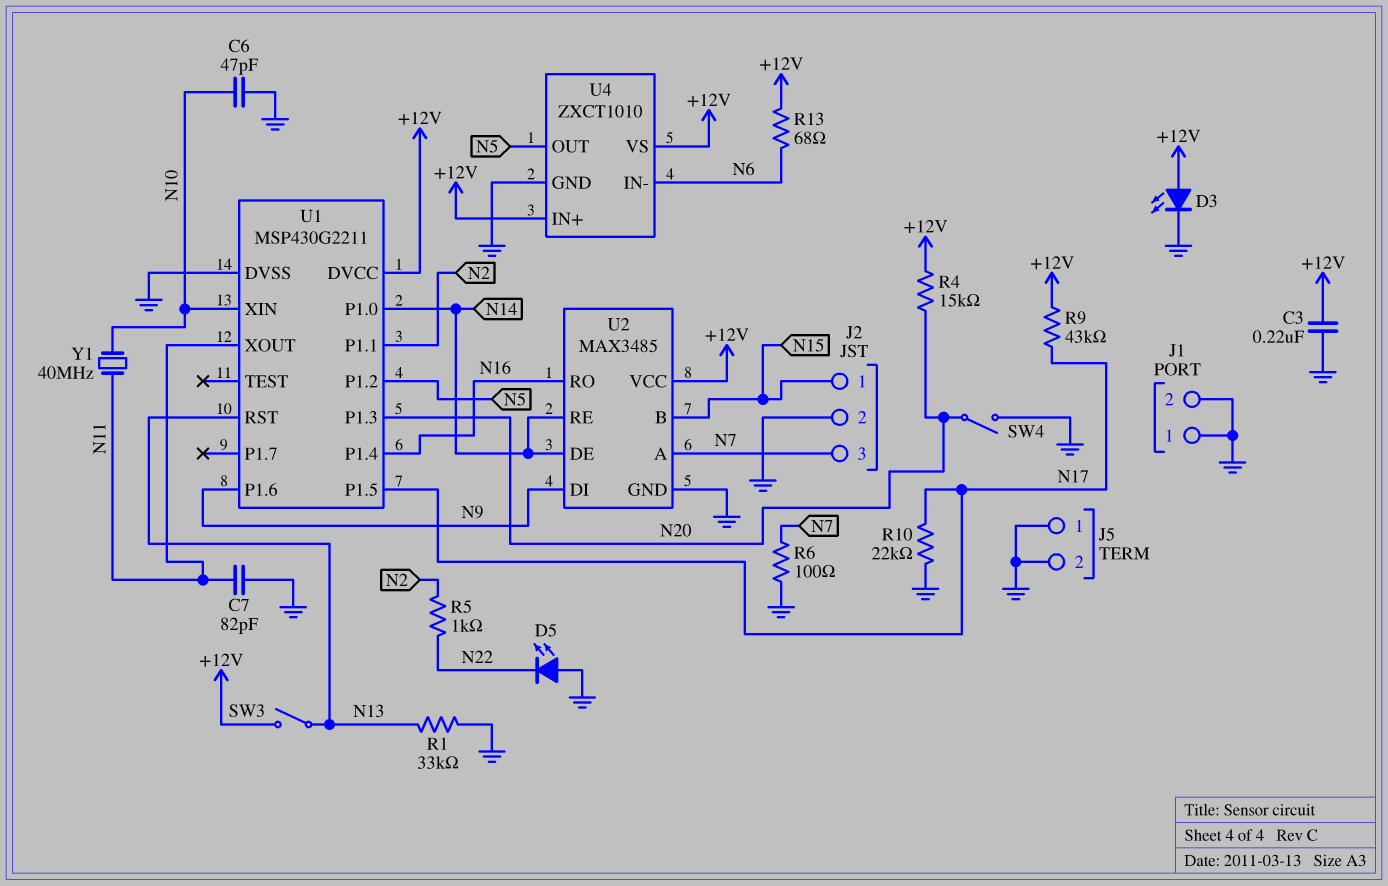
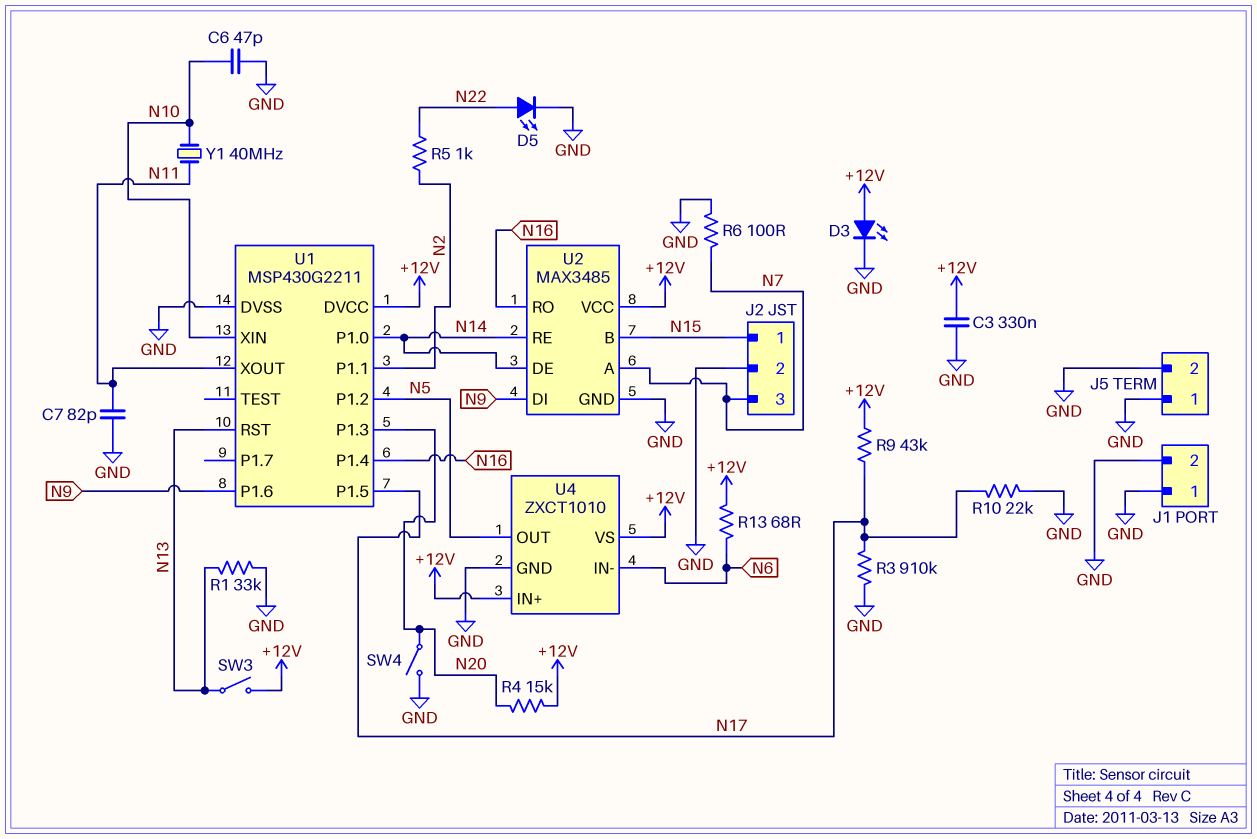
C3: 220nF (+12V, GND) -> 330nF (+12V, GND)
D5: LED (A GND, K N22) -> LED (A N22, K GND)
R3: none -> 910k (GND, N17)

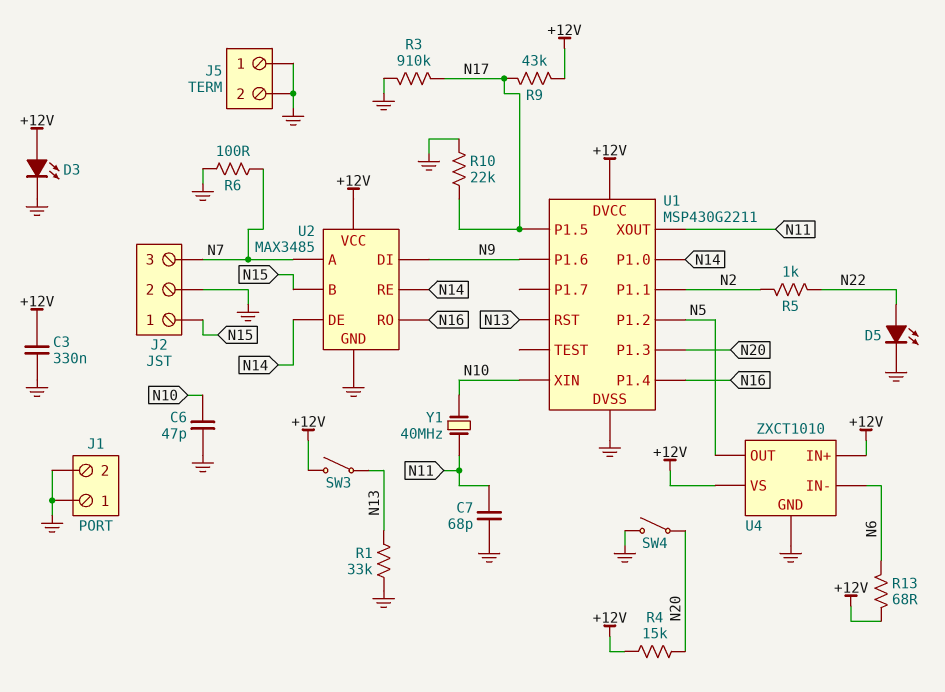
C7: 82pF (GND, N11) -> 68pF (GND, N11)

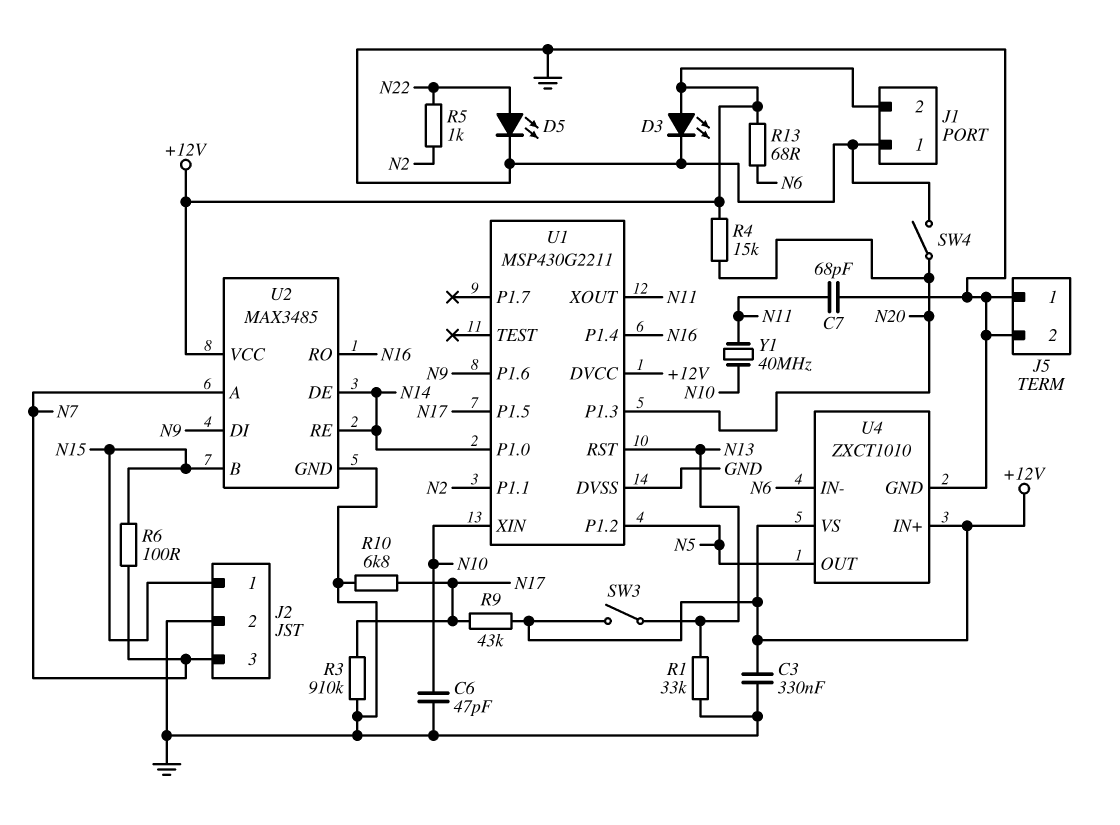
J1 pin 2: GND -> +12V
R6: 100 (GND, N7) -> 100 (N7, N15)
R10: 22k (GND, N17) -> 6.8k (GND, N17)

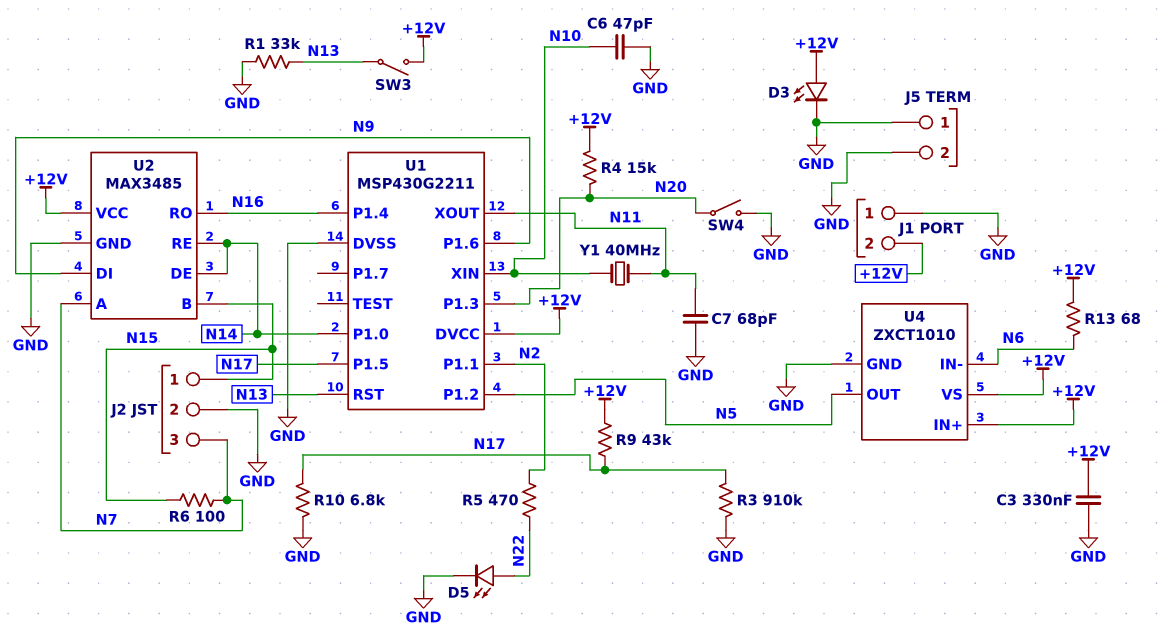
R5: 1k (N2, N22) -> 470 (N2, N22)

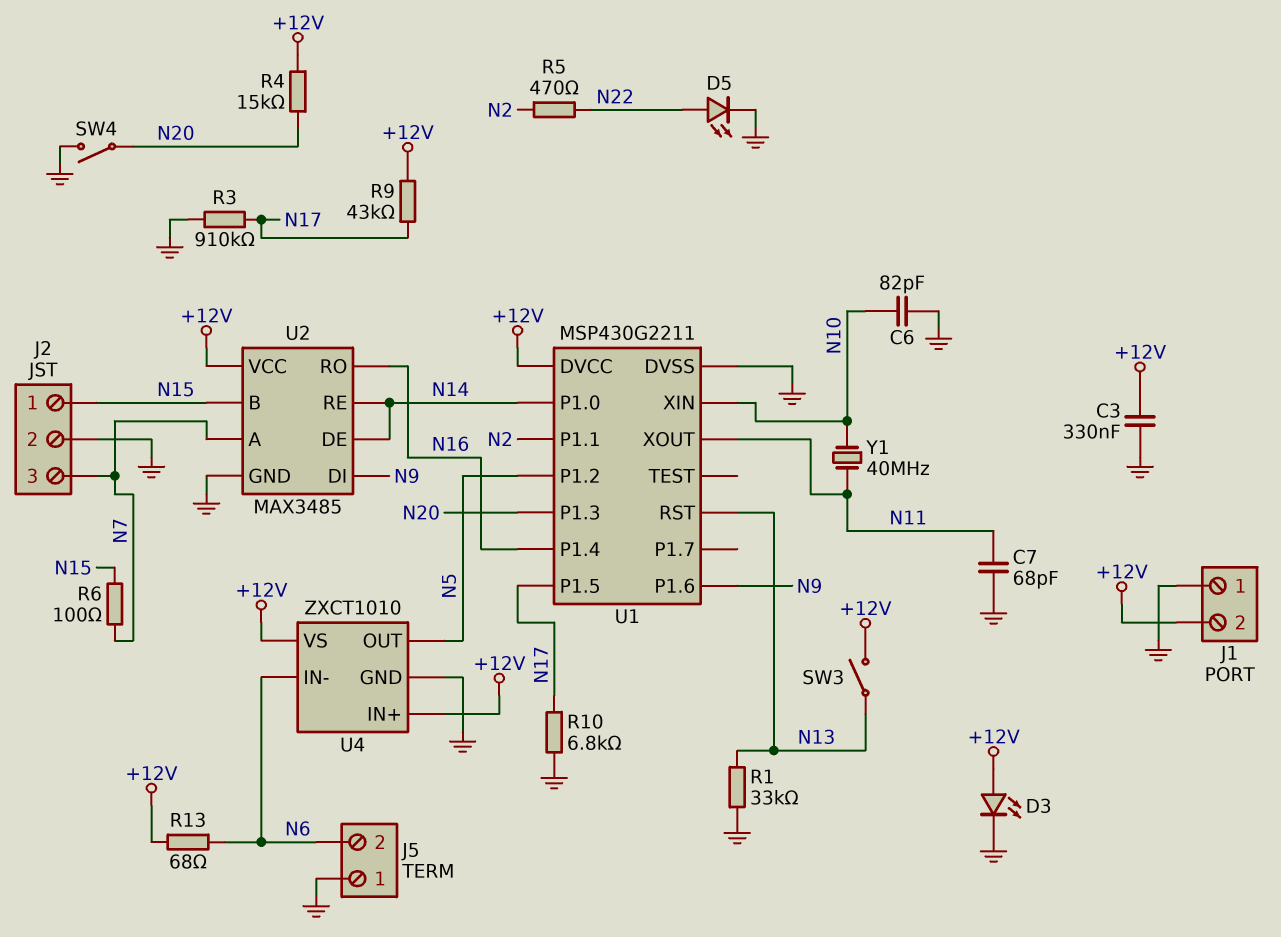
C6: 47pF (GND, N10) -> 82pF (GND, N10)
J5 pin 2: GND -> N6

